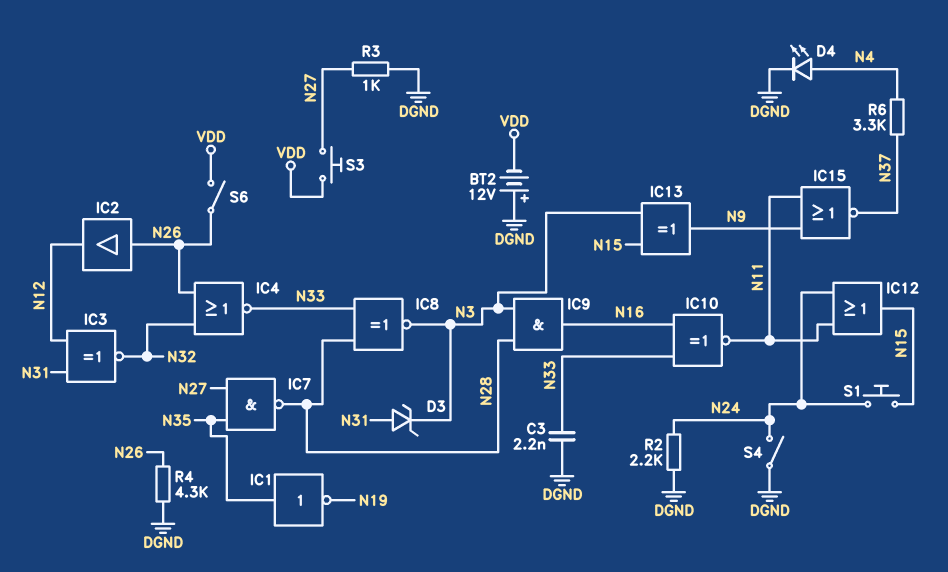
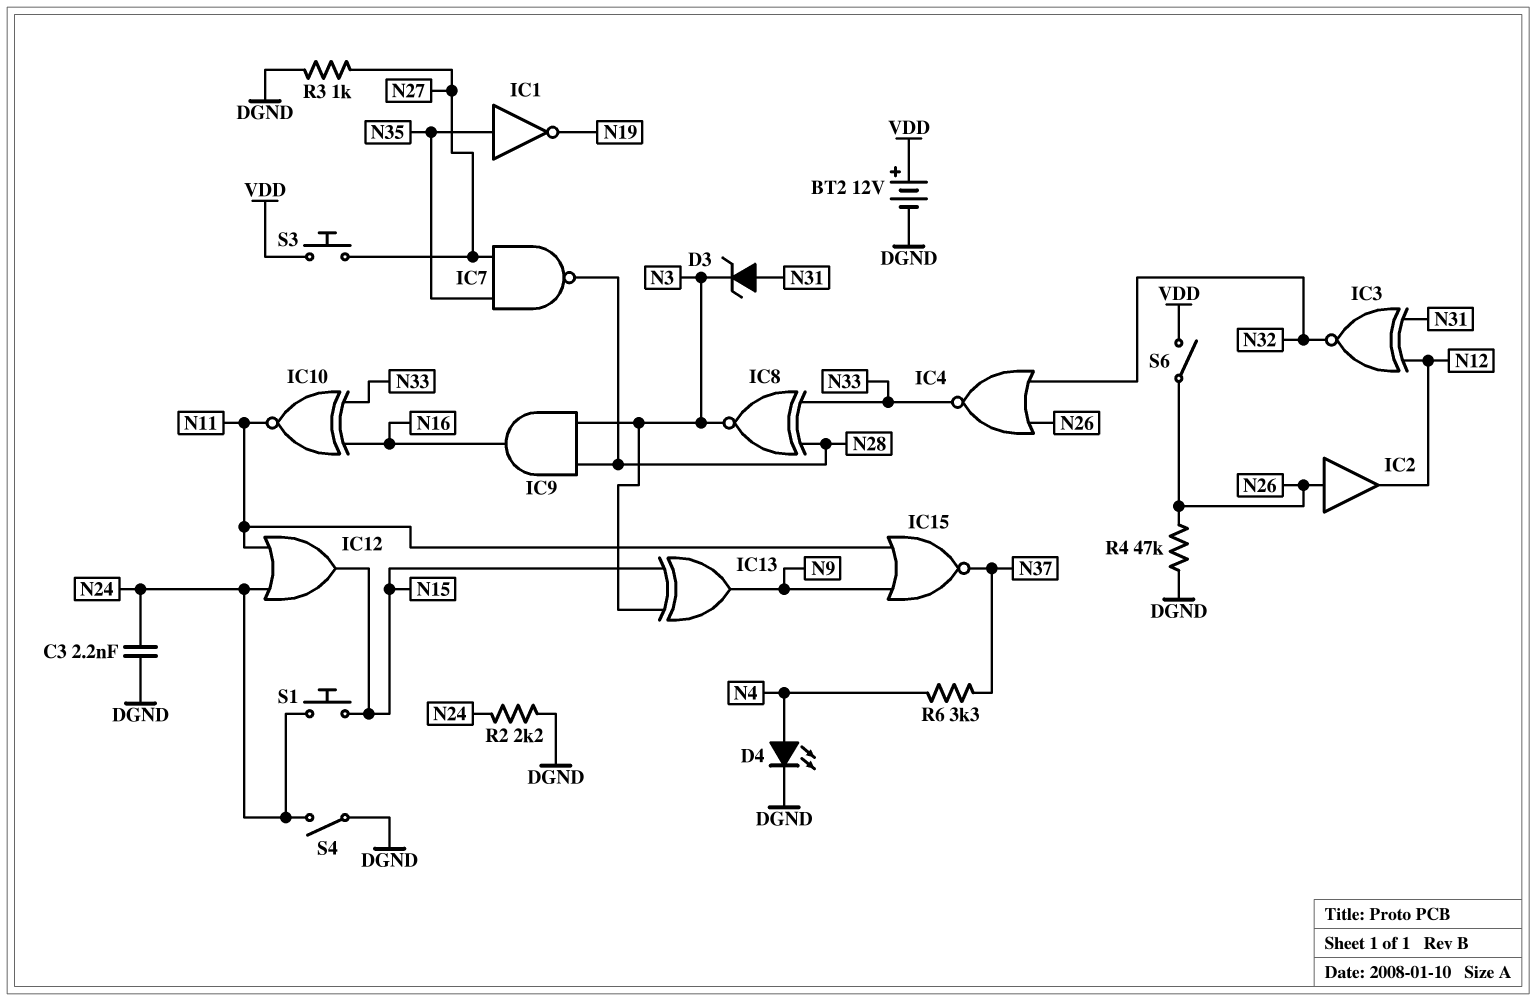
BT2: 12V (plus DGND, minus VDD) -> 12V (plus VDD, minus DGND)
C3: 2.2nF (DGND, N33) -> 2.2nF (DGND, N24)
R4: 4.3k (DGND, N26) -> 47k (DGND, N26)

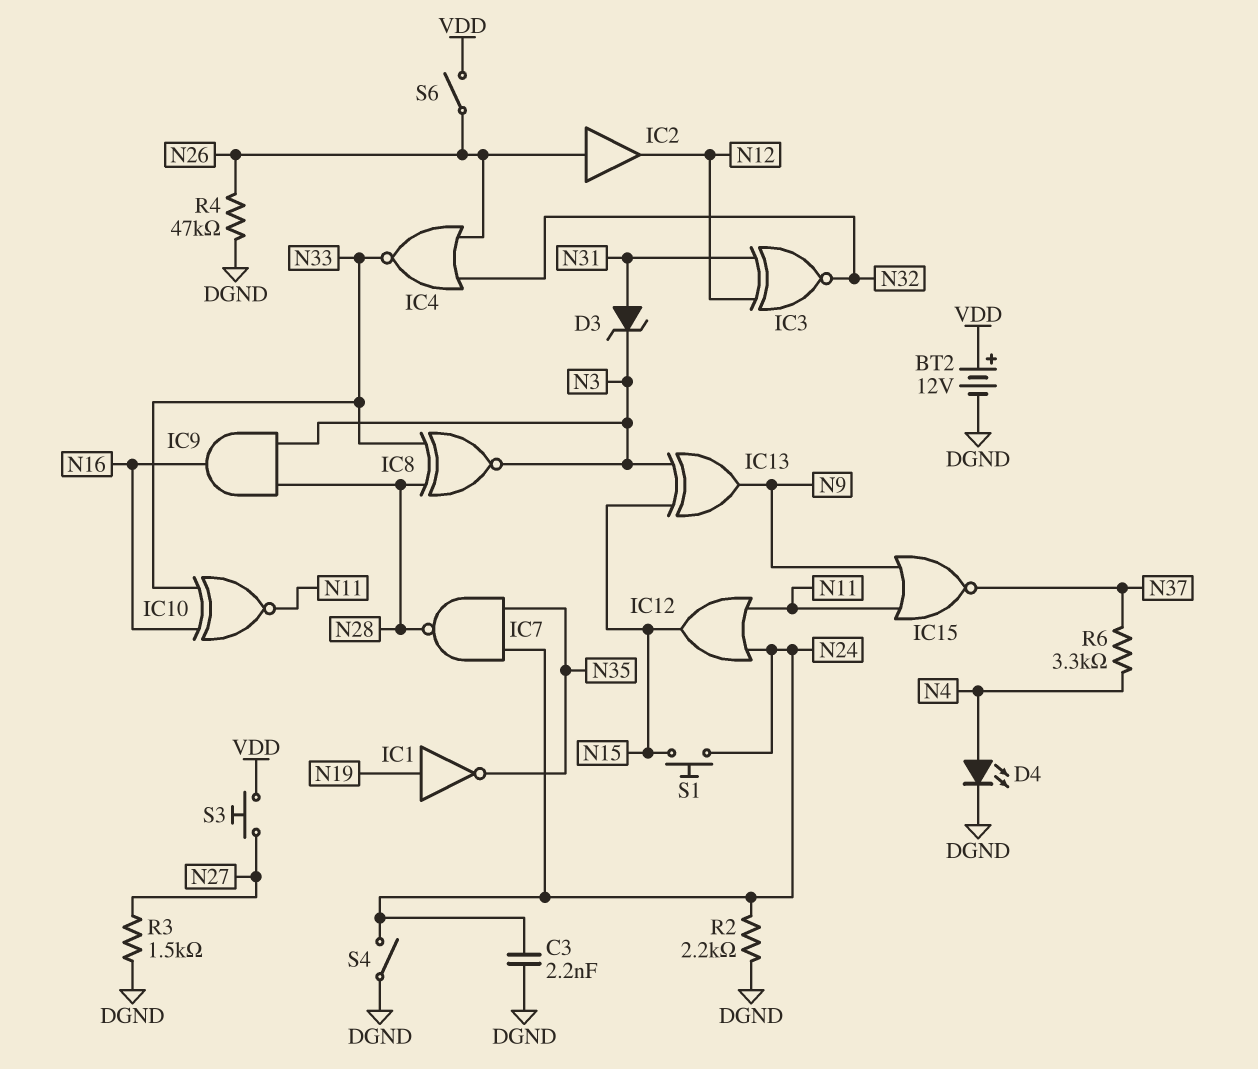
IC1: NOT (in N35, out N19) -> NOT (in N19, out N35)
IC7: NAND (in N27, in N35, out N28) -> NAND (in N24, in N35, out N28)
R3: 1k (DGND, N27) -> 1.5k (DGND, N27)

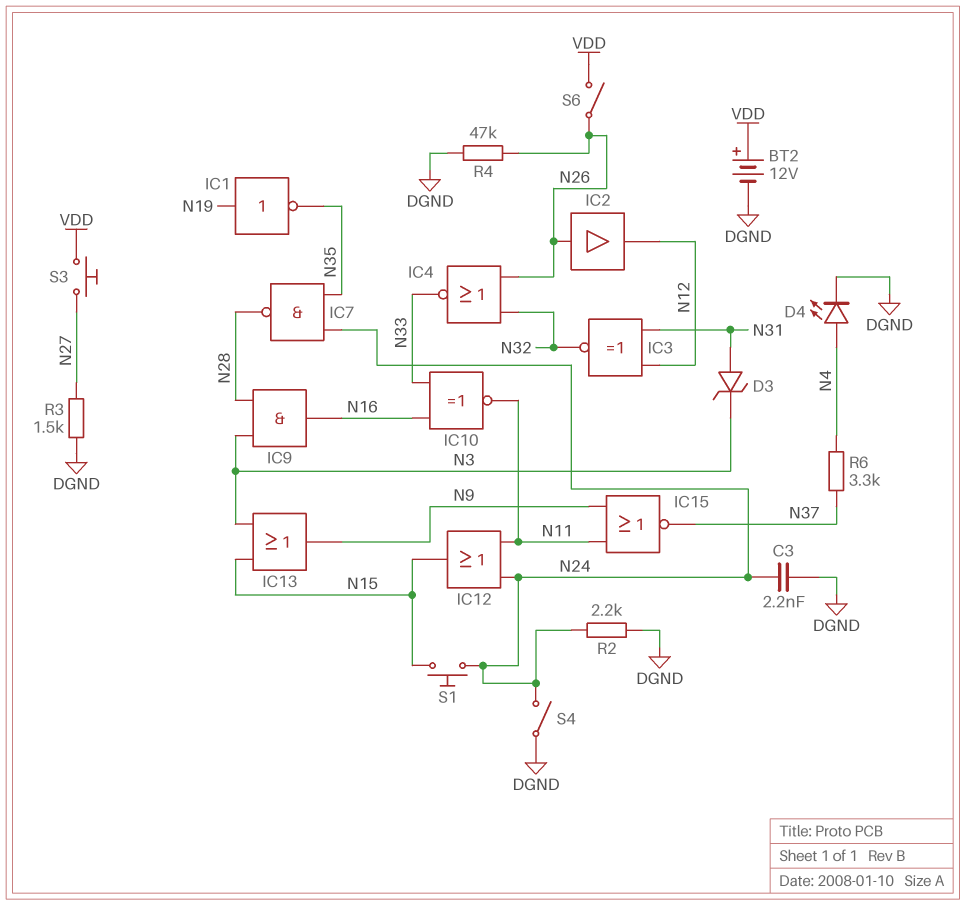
IC8: XNOR (in N28, in N33, out N3) -> none
IC13: XOR (in N3, in N15, out N9) -> OR (in N3, in N15, out N9)

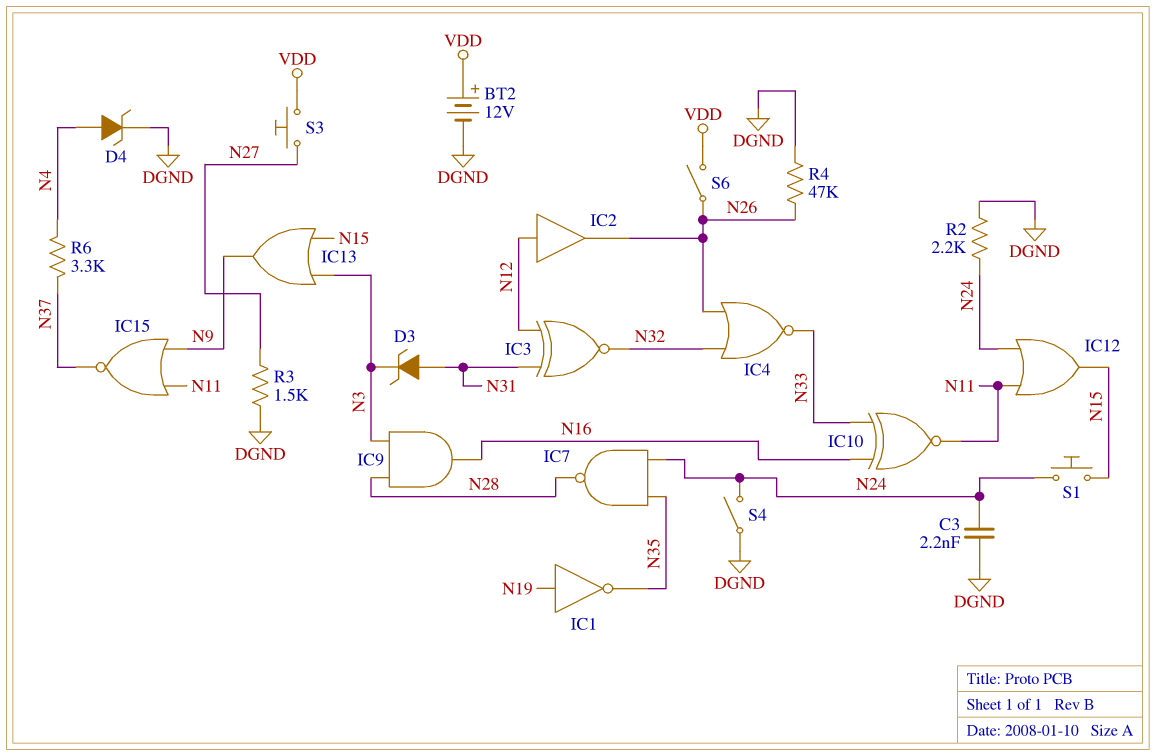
D4: LED (A N4, K DGND) -> zener (A N4, K DGND)
IC2: buffer (in N26, out N12) -> buffer (in N12, out N26)

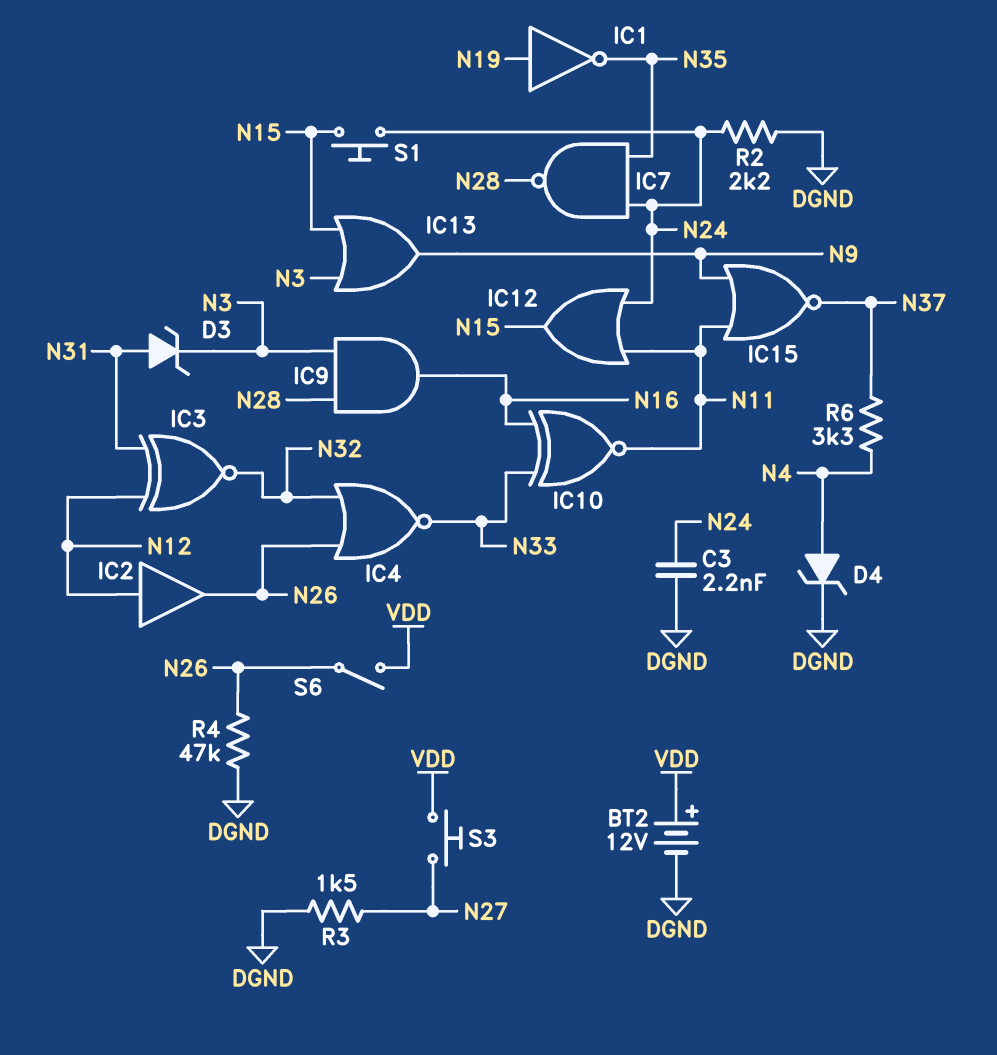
S4: switch (DGND, N24) -> none

